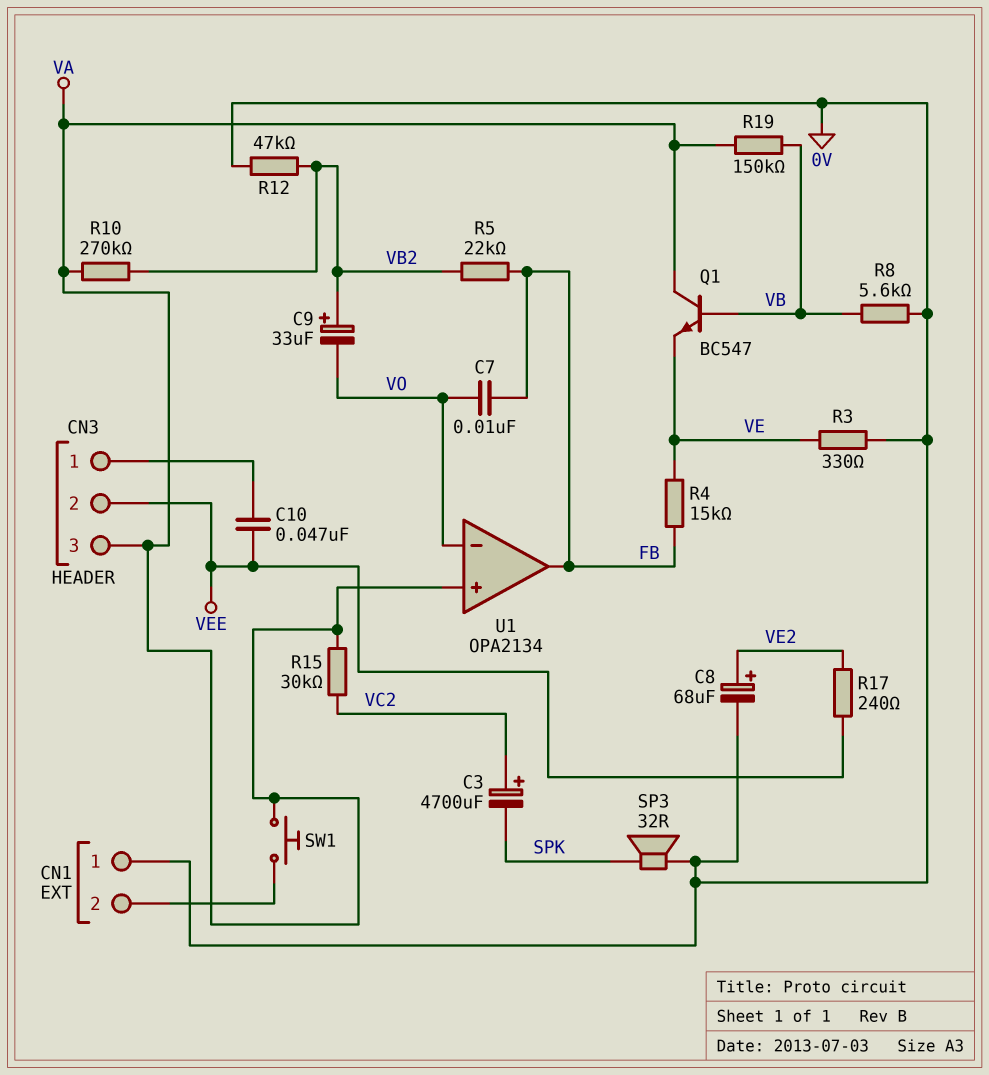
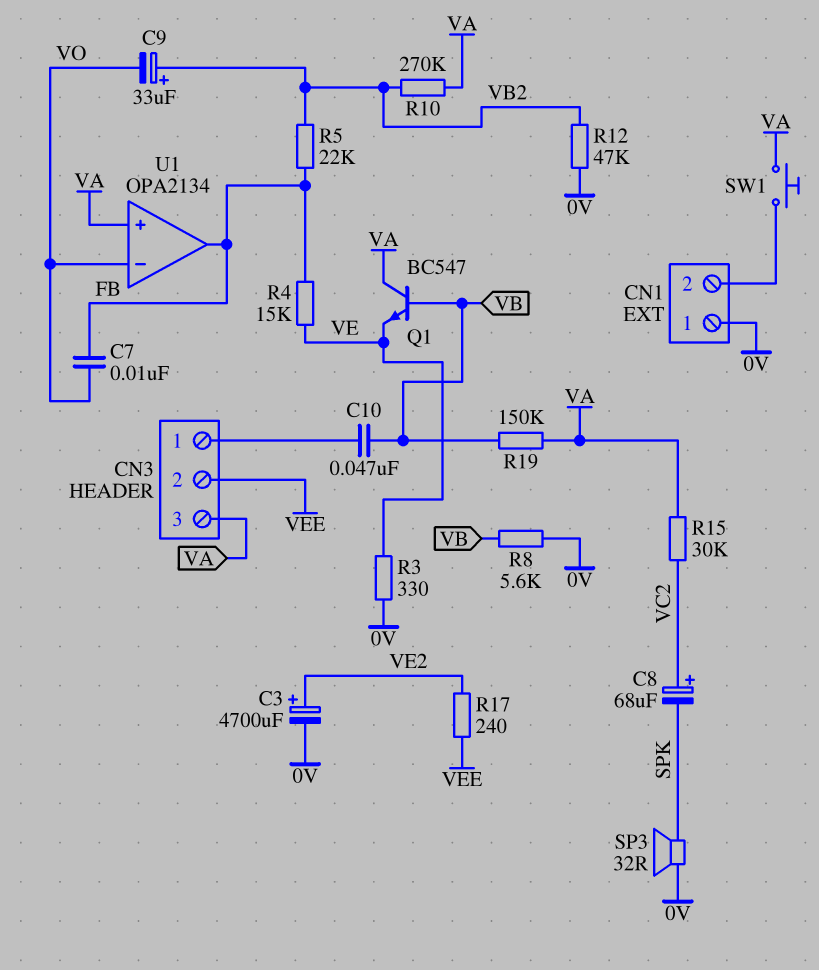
C3: 4700uF (plus VC2, minus SPK) -> 4700uF (plus VE2, minus 0V)
C8: 68uF (plus VE2, minus 0V) -> 68uF (plus VC2, minus SPK)
C10: 47nF (CN3/1, VEE) -> 47nF (CN3/1, VB)

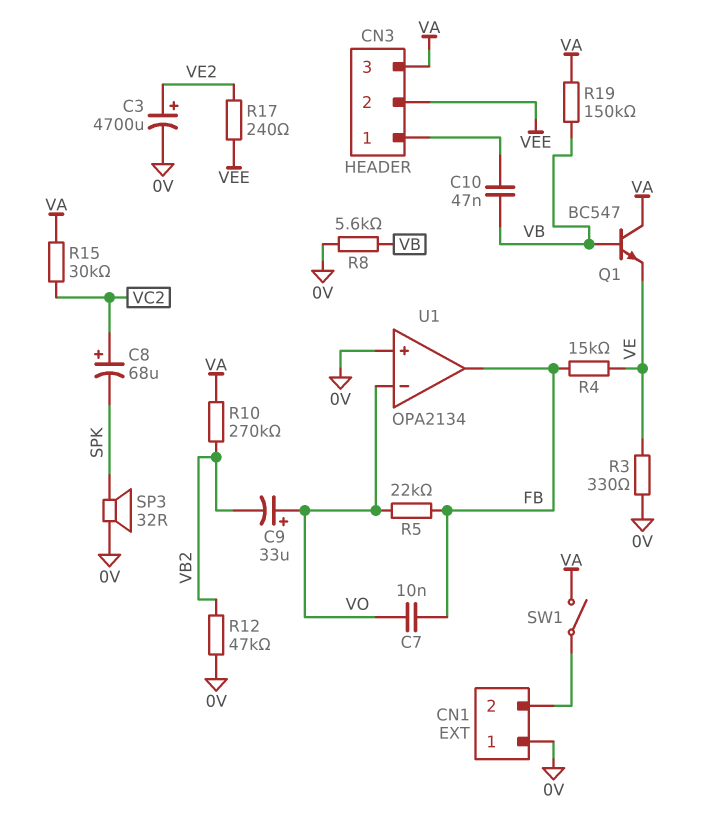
C9: 33uF (plus VB2, minus VO) -> 33uF (plus VO, minus VB2)
R5: 22k (FB, VB2) -> 22k (FB, VO)
SW1: button (CN1/2, VA) -> switch (CN1/2, VA)
U1 pin in+: VA -> 0V

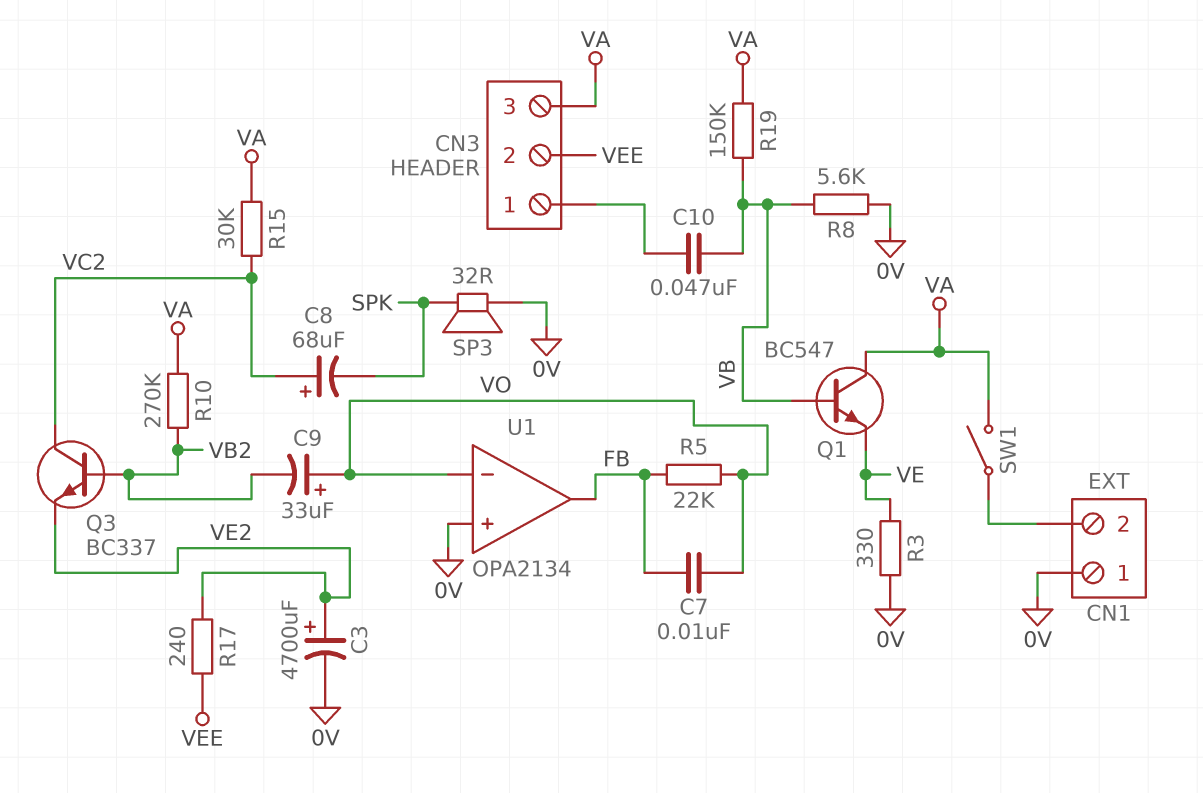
Q3: none -> NPN BC337 (B VB2, C VC2, E VE2)
R4: 15k (FB, VE) -> none
R12: 47k (0V, VB2) -> none

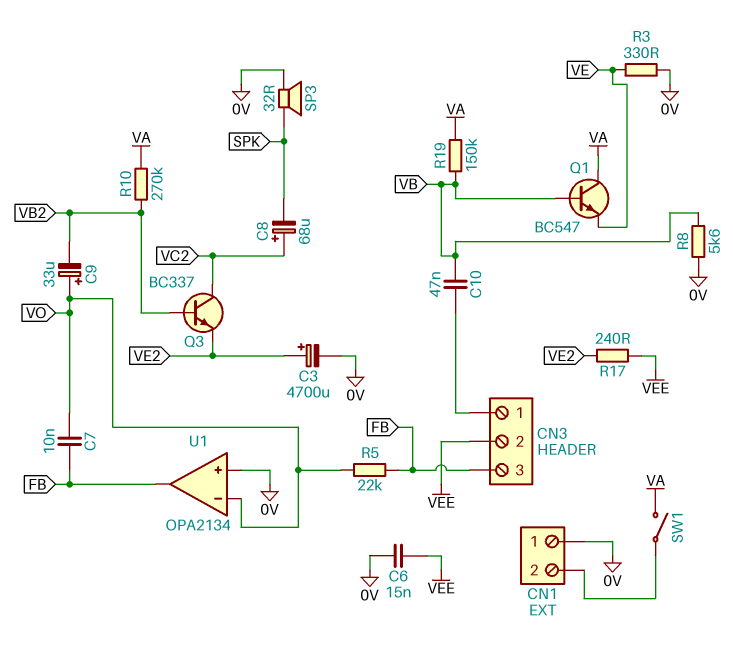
C6: none -> 15nF (0V, VEE)
CN3 pin 3: VA -> FB
R15: 30k (VA, VC2) -> none

